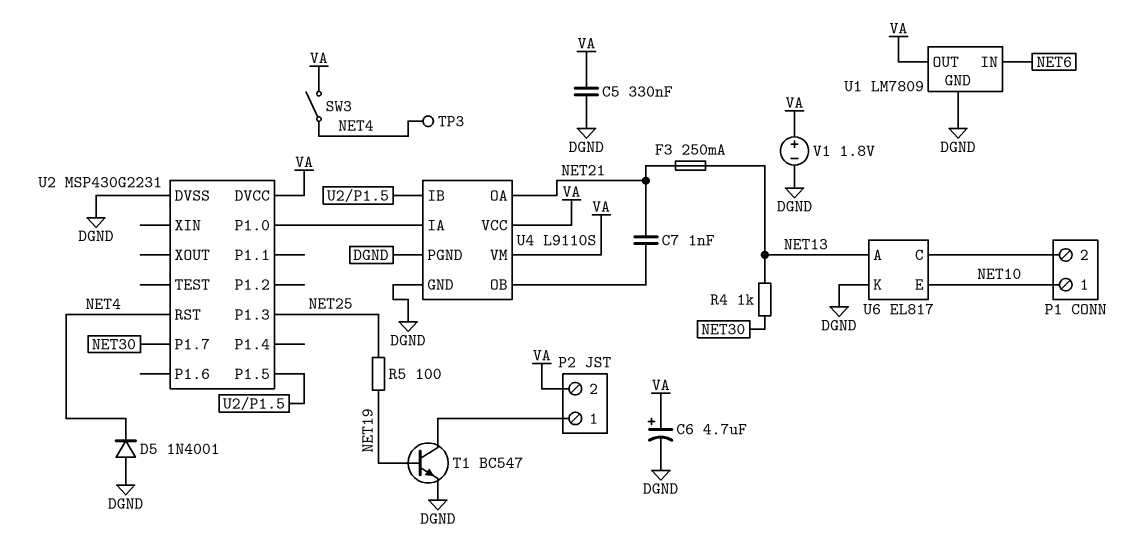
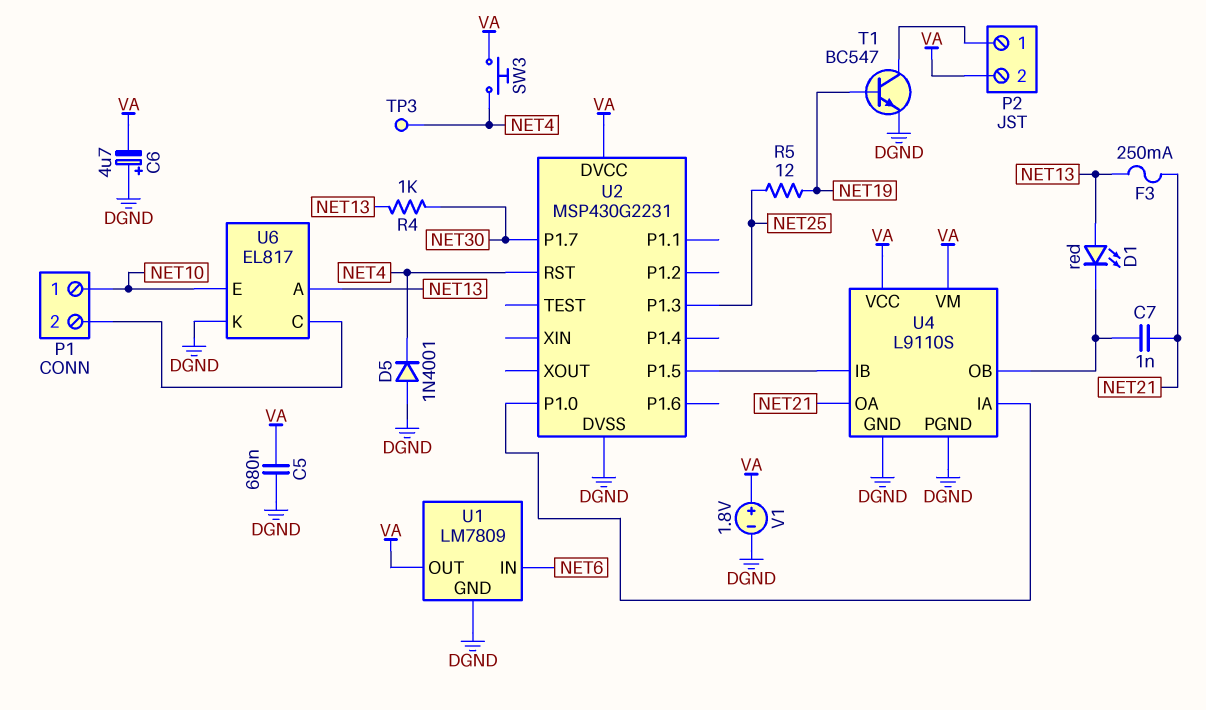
C5: 330nF (DGND, VA) -> 680nF (DGND, VA)
C6: 4.7uF (plus VA, minus DGND) -> 4.7uF (plus DGND, minus VA)
D1: none -> LED red (A NET13, K U4/OB)
R5: 100 (NET19, NET25) -> 12 (NET19, NET25)
SW3: switch (NET4, VA) -> button (NET4, VA)

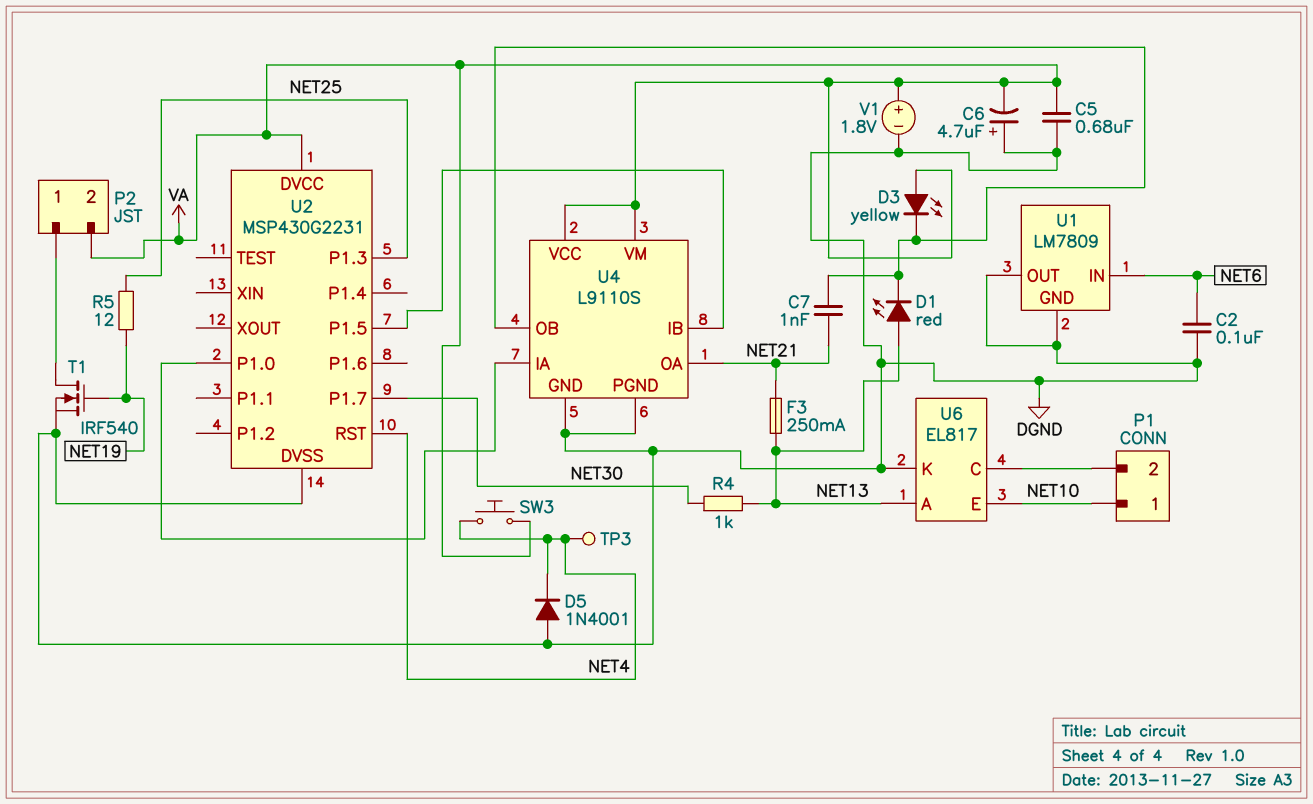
C2: none -> 100nF (DGND, NET6)
D3: none -> LED yellow (A VA, K U4/OB)
T1: NPN BC547 (B NET19, C P2/1, E DGND) -> NMOS IRF540 (G NET19, D P2/1, S DGND)
U1 pin OUT: VA -> DGND

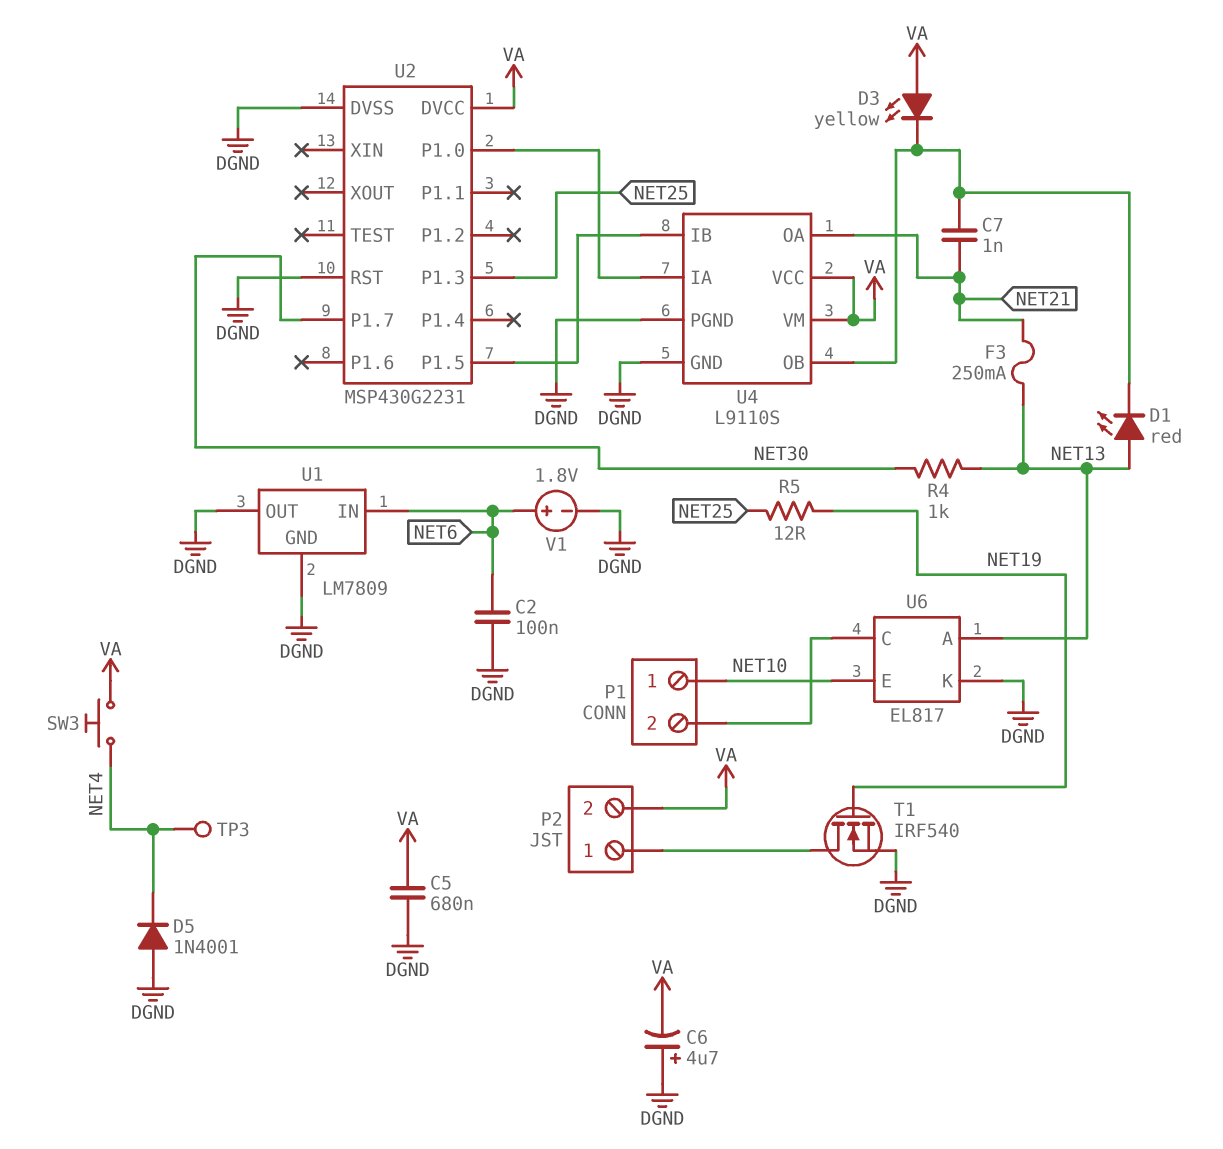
U2 pin RST: NET4 -> DGND
V1: 1.8V (plus VA, minus DGND) -> 1.8V (plus NET6, minus DGND)

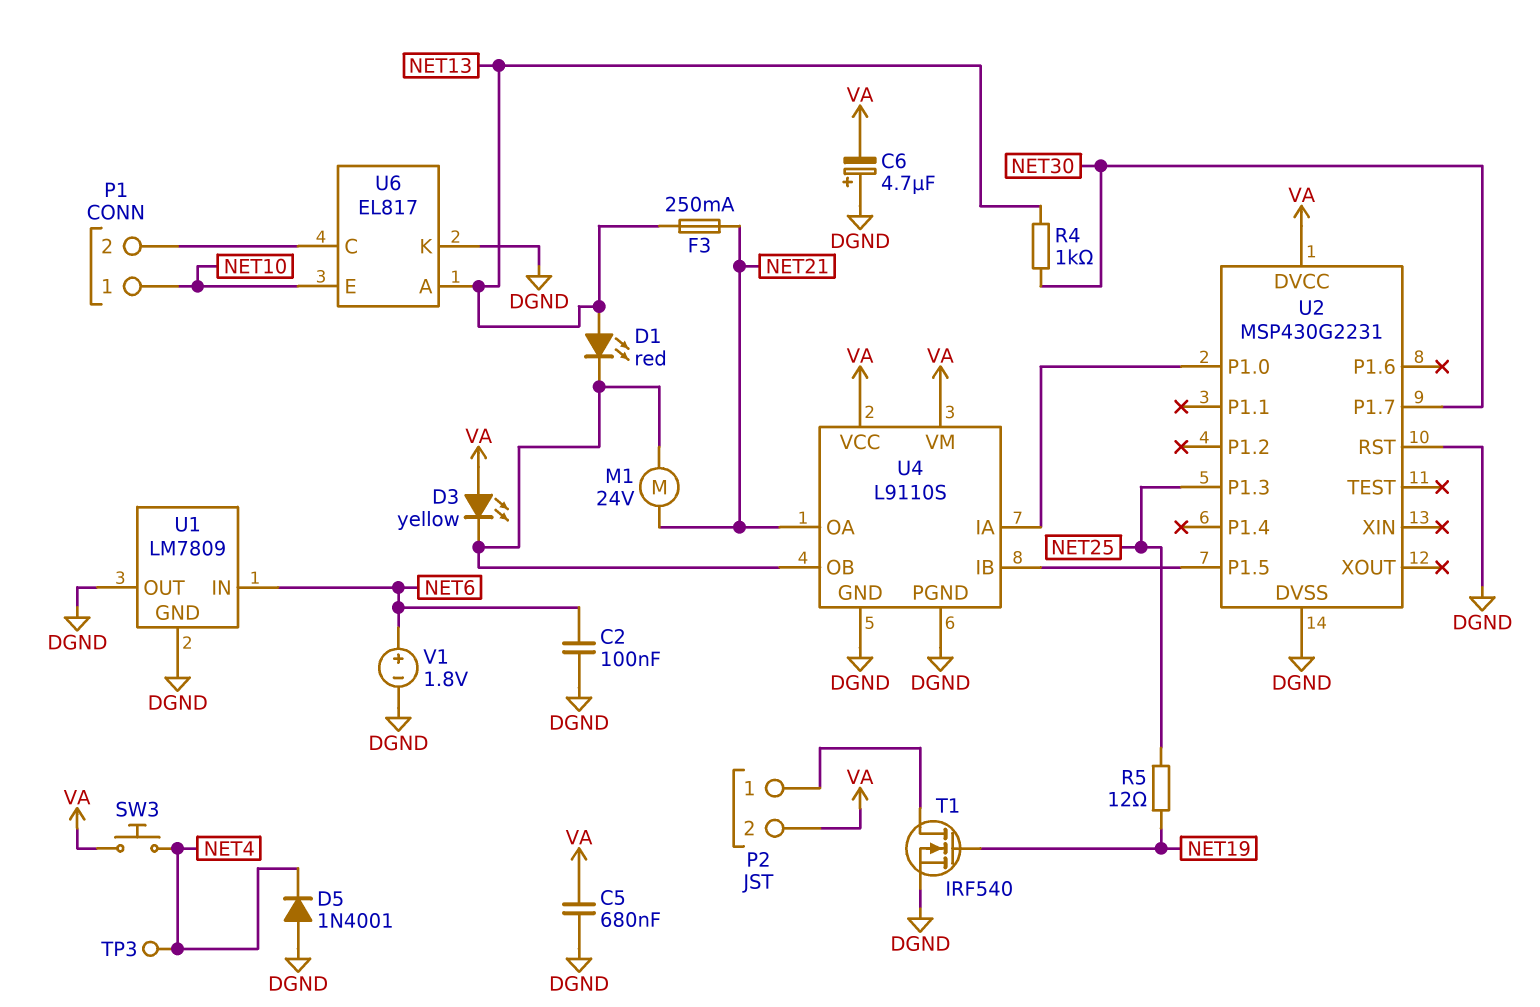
C7: 1nF (NET21, U4/OB) -> none
M1: none -> motor 24V (NET21, U4/OB)

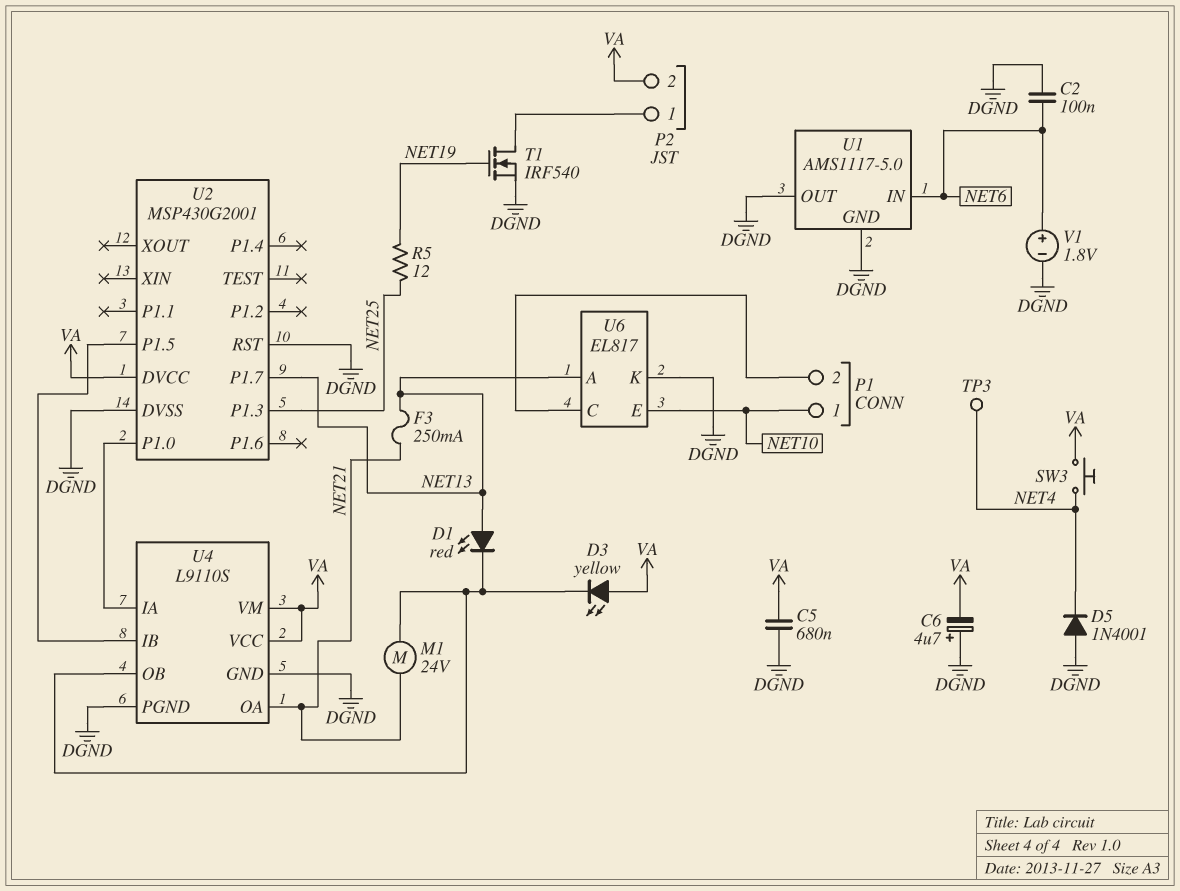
R4: 1k (NET13, NET30) -> none
U1: LM7809 -> AMS1117-5.0
U2: MSP430G2231 -> MSP430G2001
U2 pin P1.7: NET30 -> NET13

